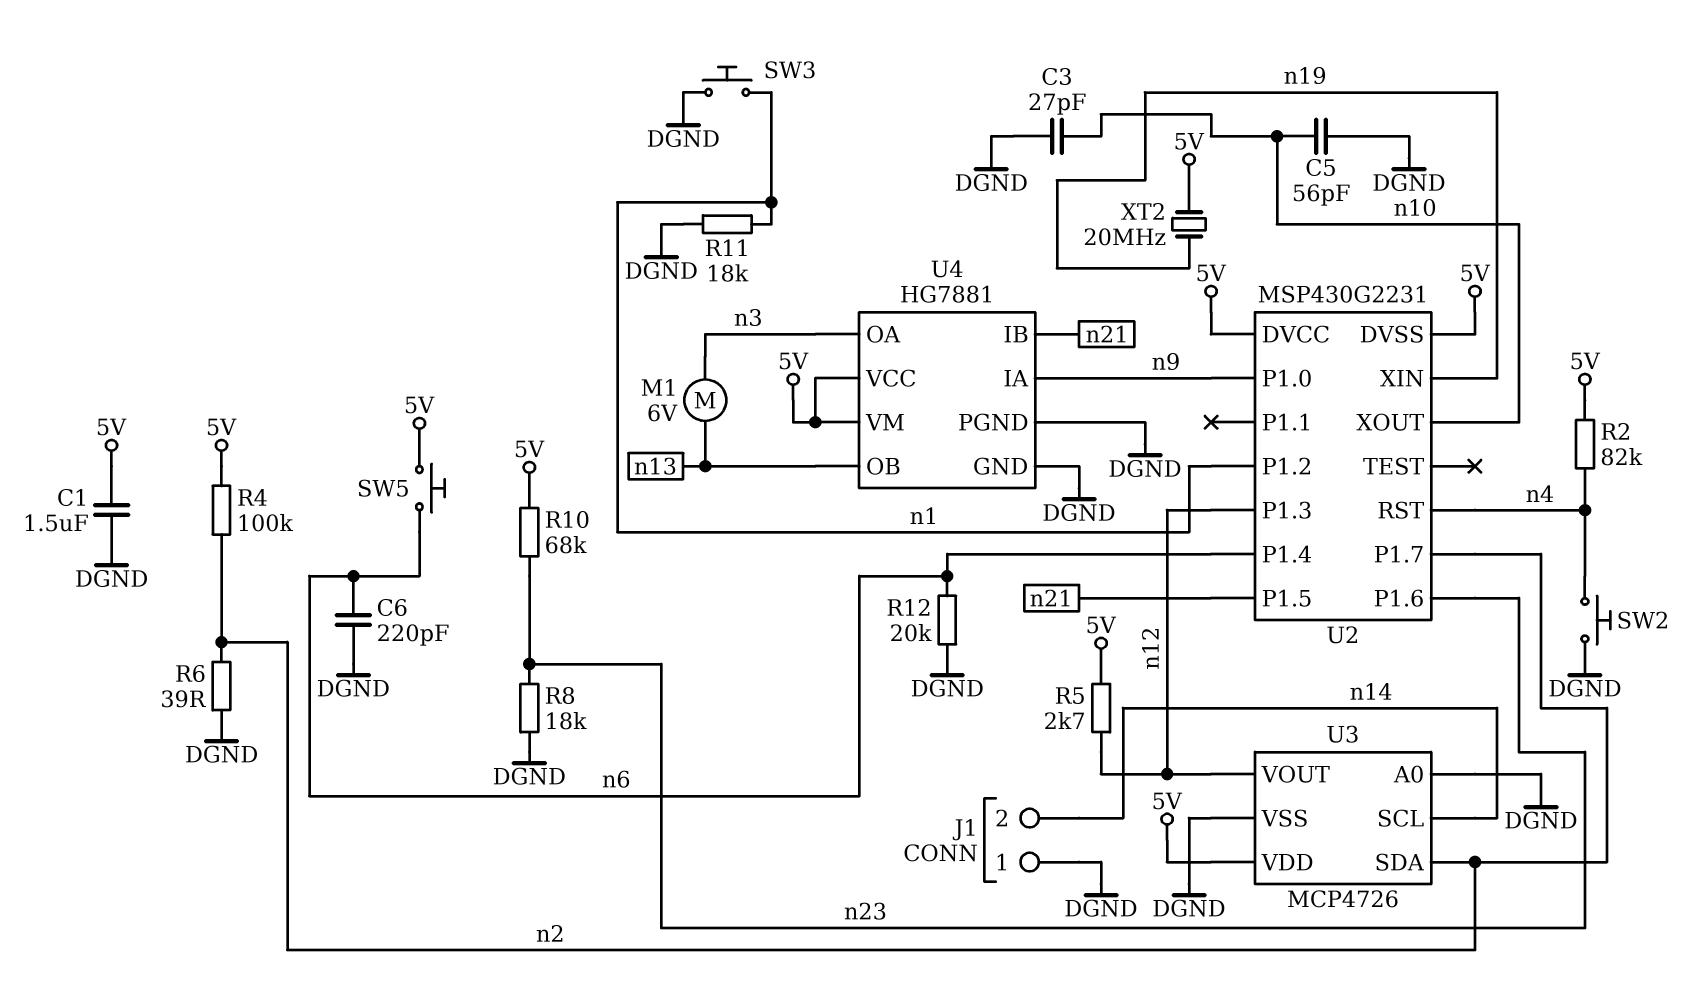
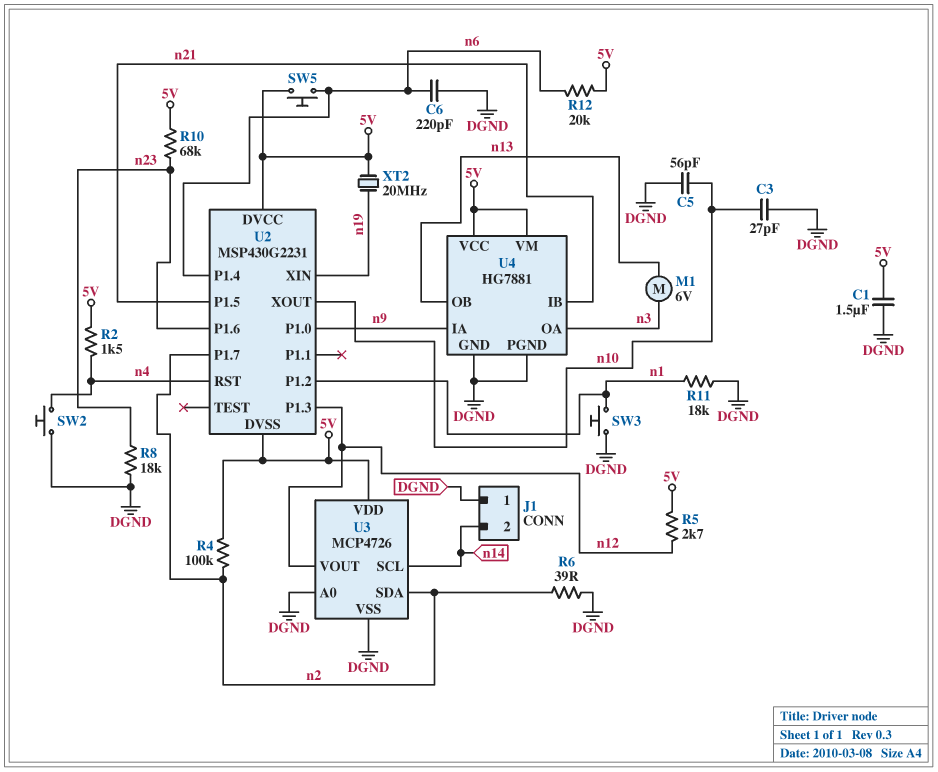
R2: 82k (5V, n4) -> 1.5k (5V, n4)
R12: 20k (DGND, n6) -> 20k (5V, n6)

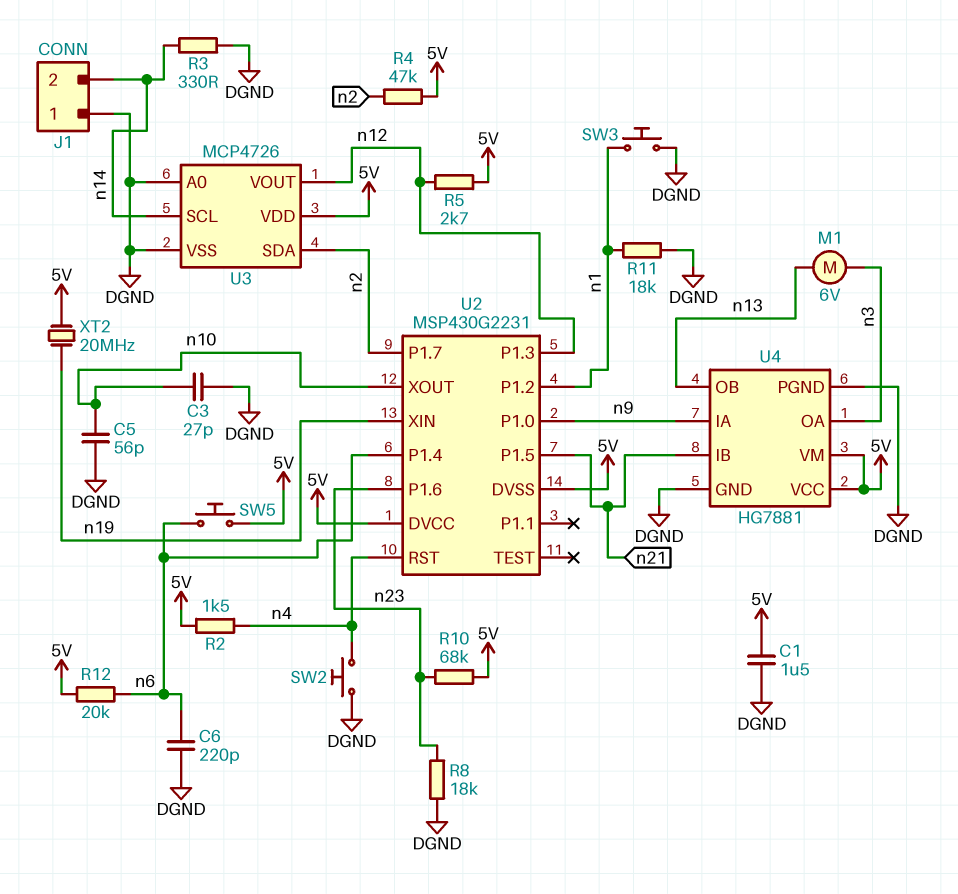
R3: none -> 330 (DGND, n14)
R4: 100k (5V, n2) -> 47k (5V, n2)
R6: 39 (DGND, n2) -> none

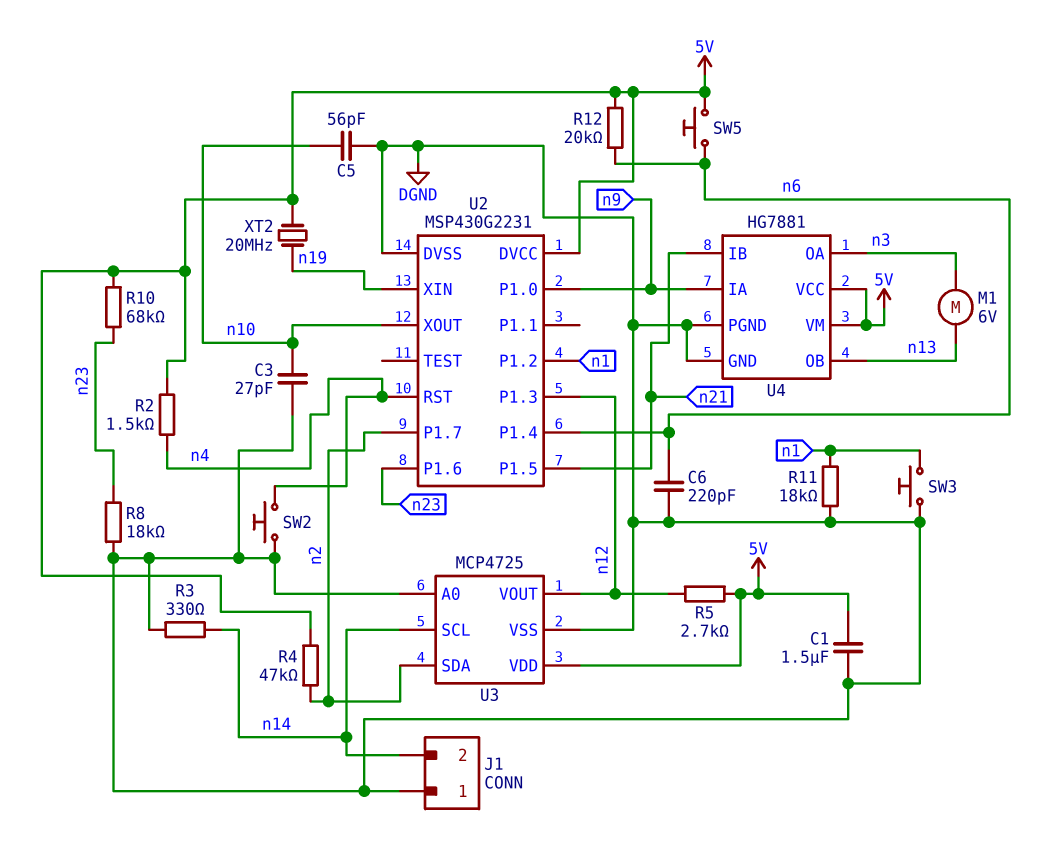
U2 pin DVSS: 5V -> DGND
U3: MCP4726 -> MCP4725

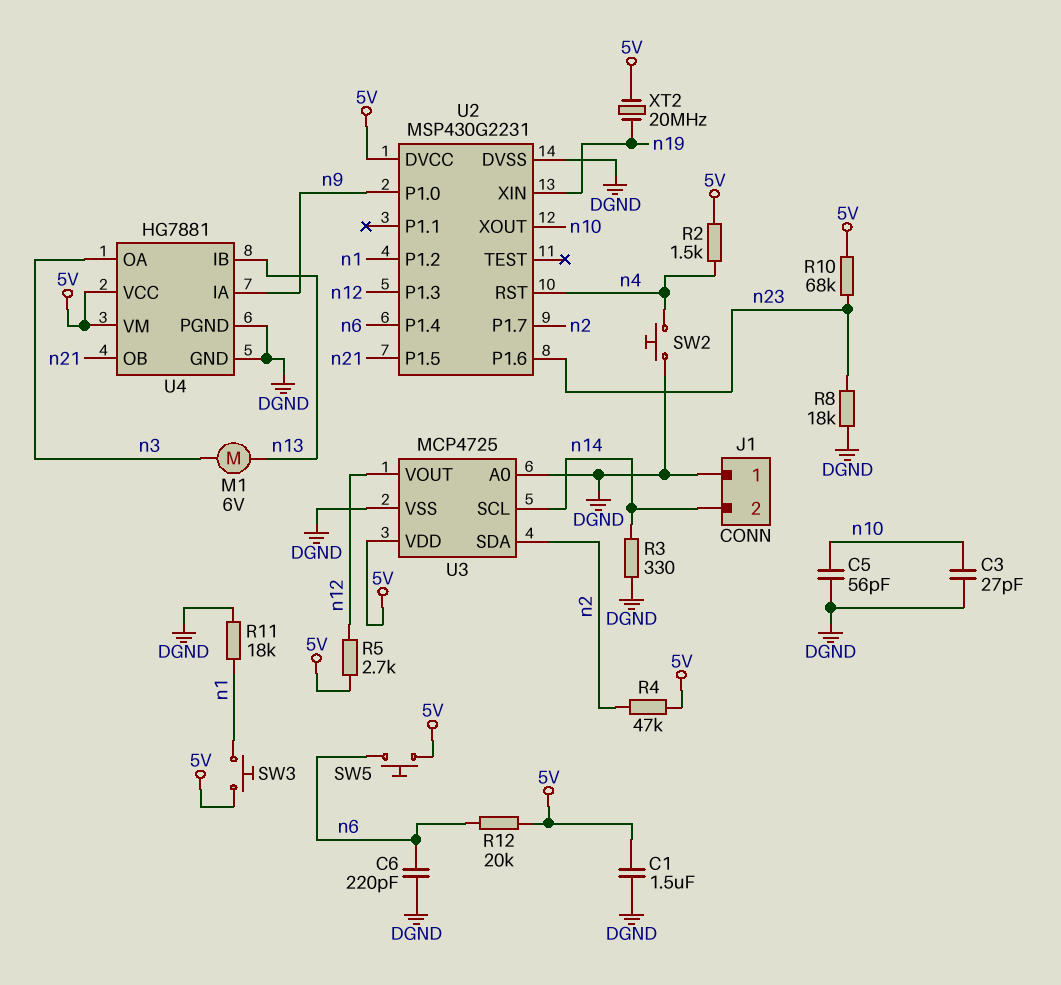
SW3: button (DGND, n1) -> button (5V, n1)
U4 pin IB: n21 -> n13
U4 pin OB: n13 -> n21

